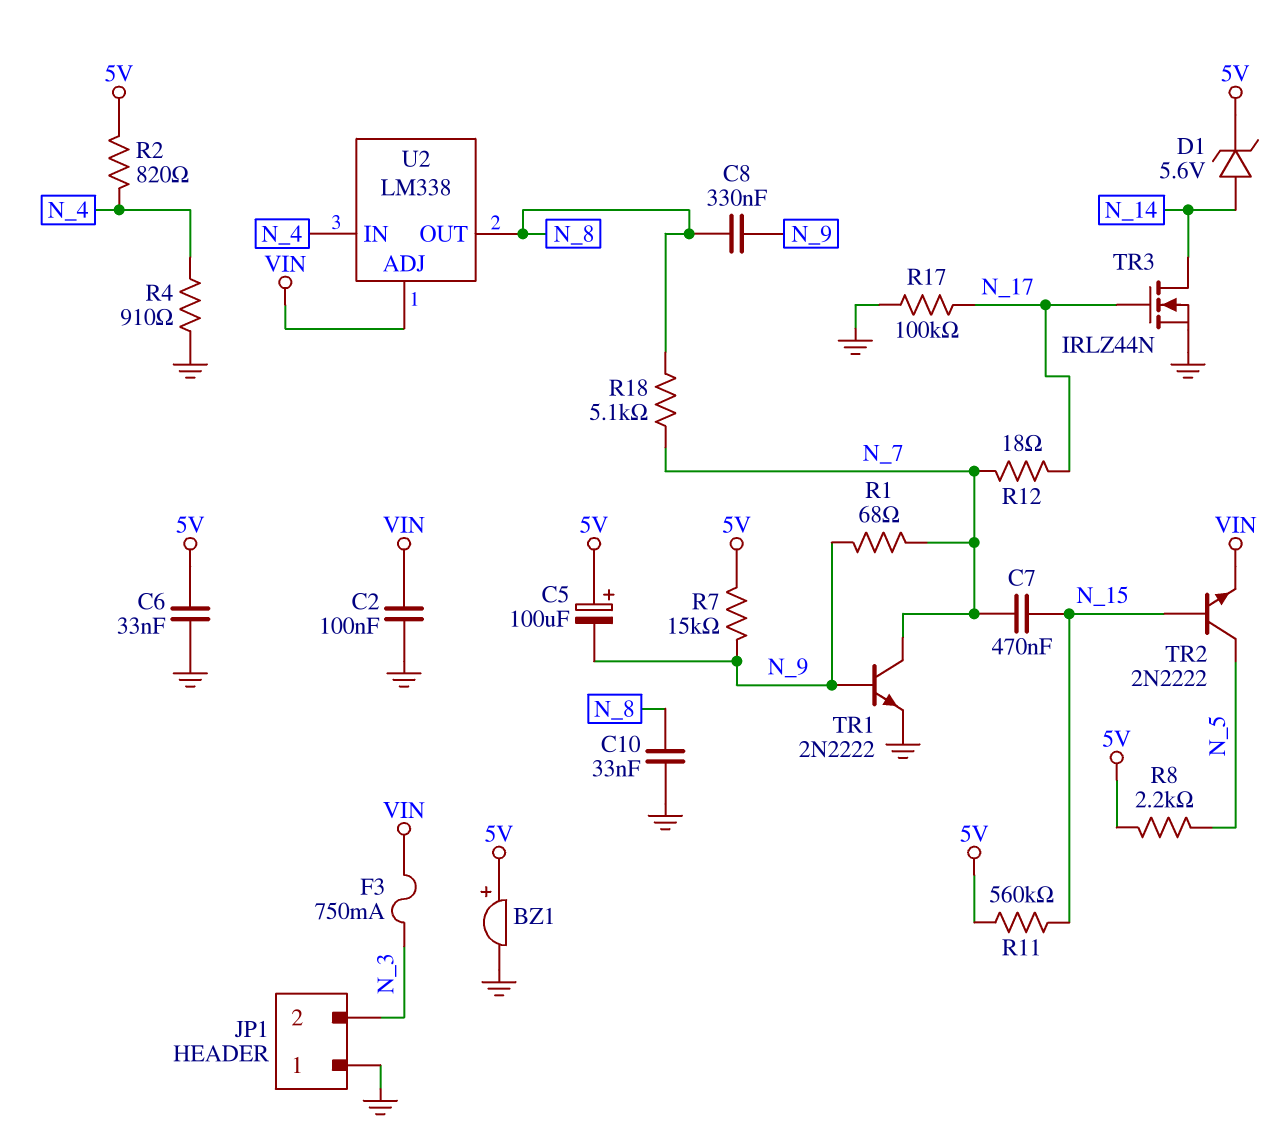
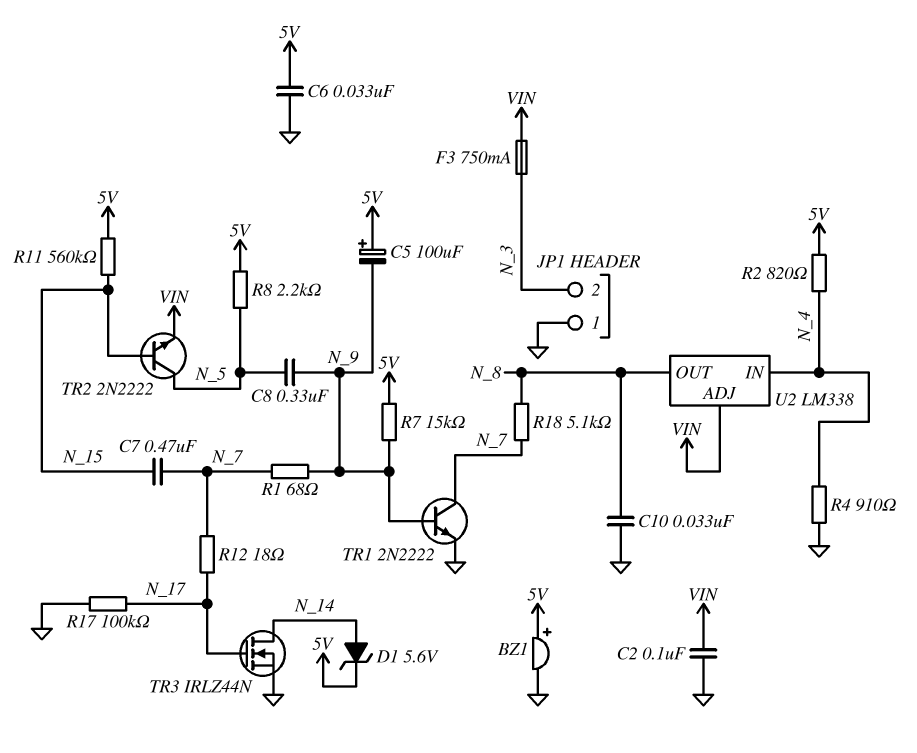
C8: 330nF (N_8, N_9) -> 330nF (N_5, N_9)

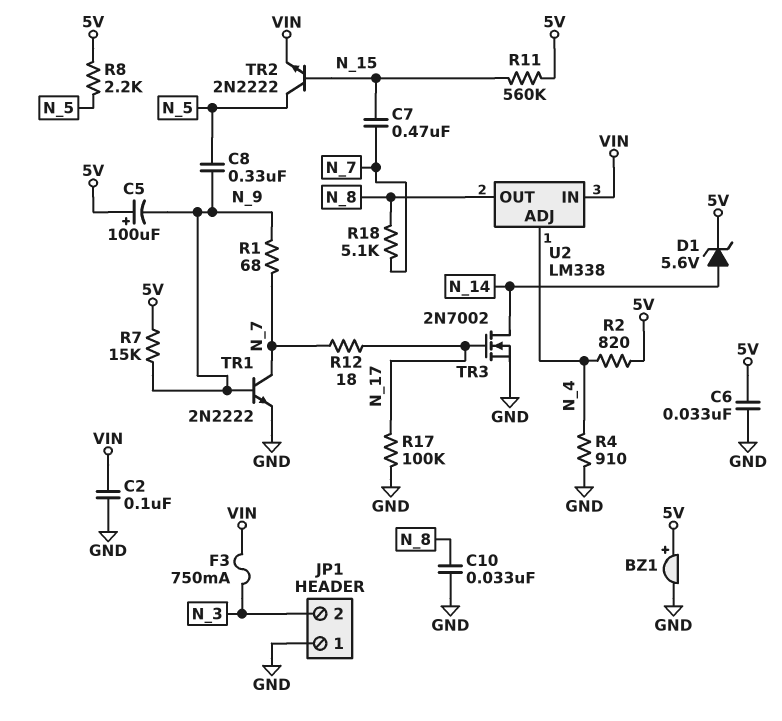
TR3: NMOS IRLZ44N (G N_17, D N_14, S GND) -> NMOS 2N7002 (G N_17, D N_14, S GND)
U2 pin ADJ: VIN -> N_4
U2 pin IN: N_4 -> VIN

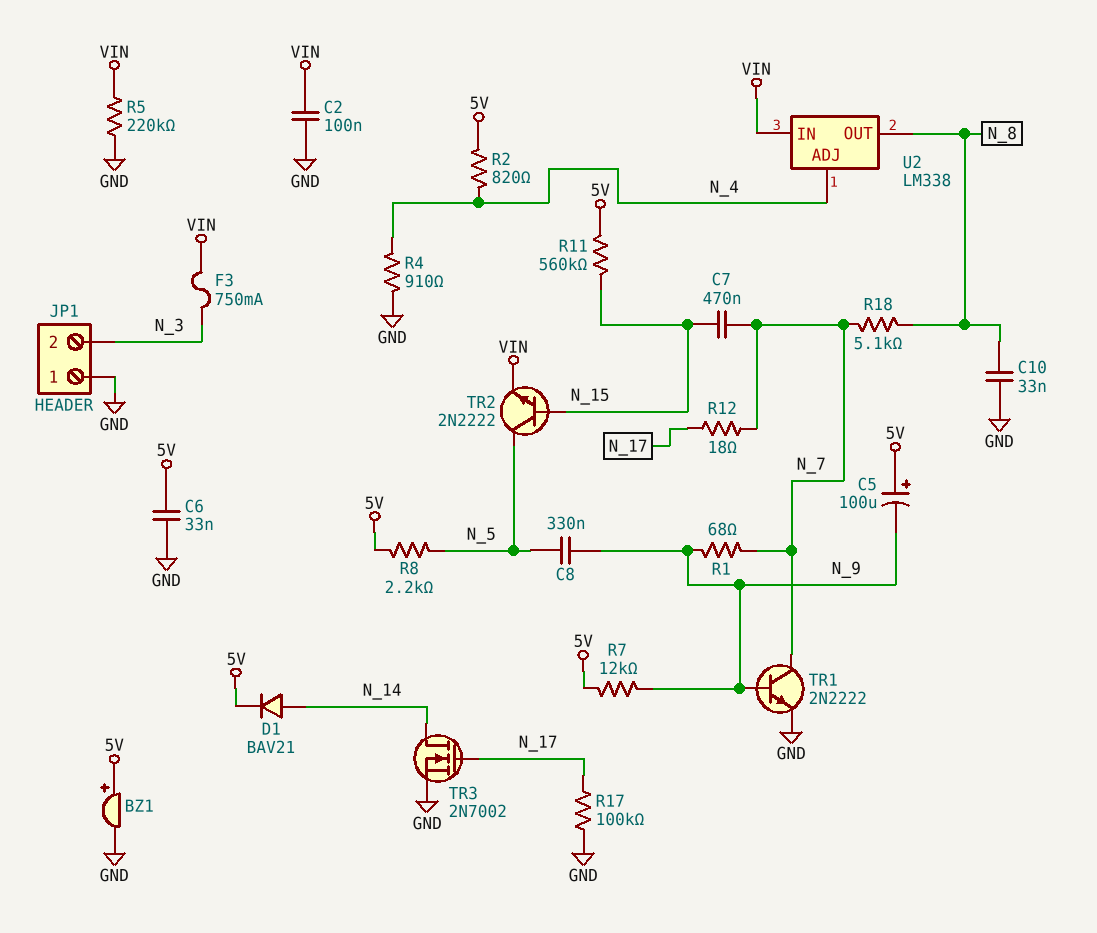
D1: zener 5.6V (A N_14, K 5V) -> diode BAV21 (A N_14, K 5V)
R5: none -> 220k (GND, VIN)
R7: 15k (5V, N_9) -> 12k (5V, N_9)

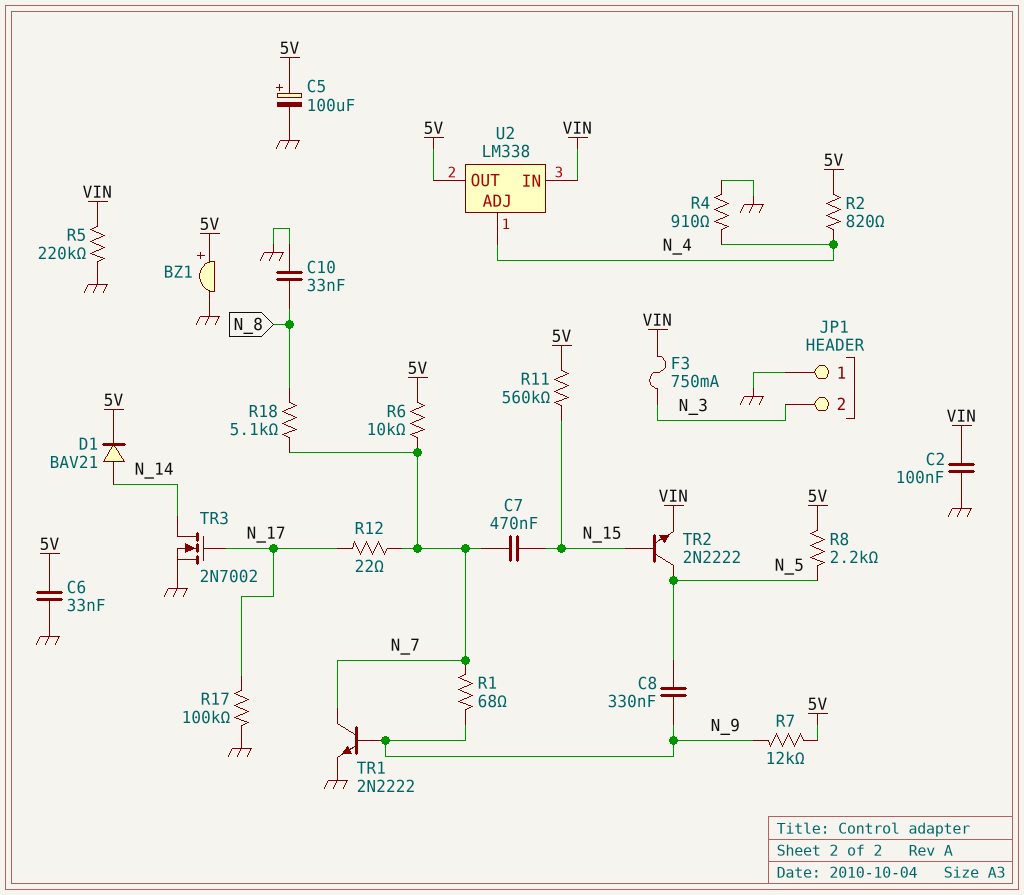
C5: 100uF (plus 5V, minus N_9) -> 100uF (plus 5V, minus GND)
R6: none -> 10k (5V, N_7)
R12: 18 (N_7, N_17) -> 22 (N_7, N_17)
U2 pin OUT: N_8 -> 5V

